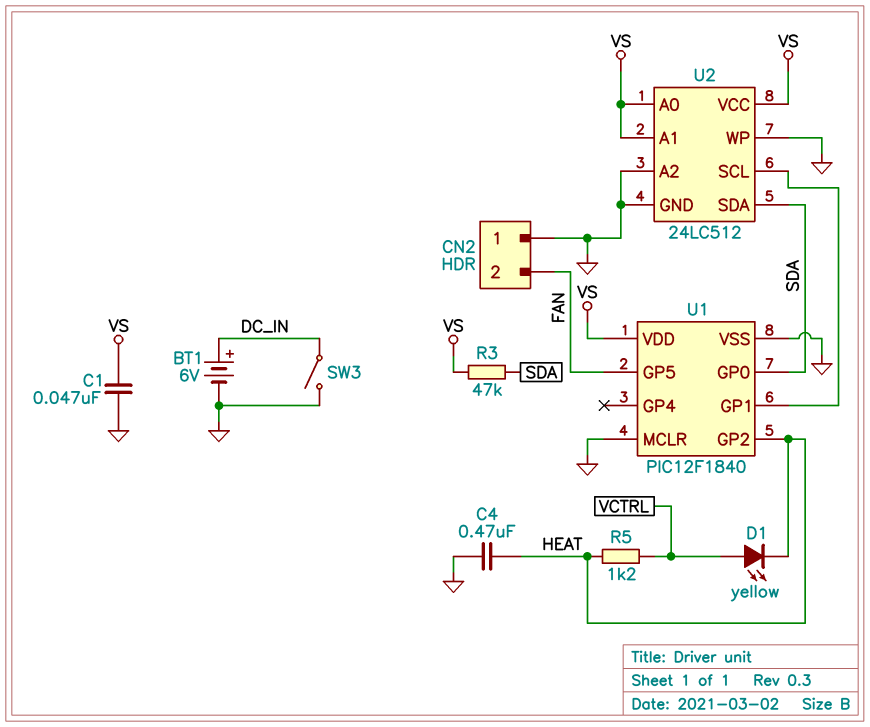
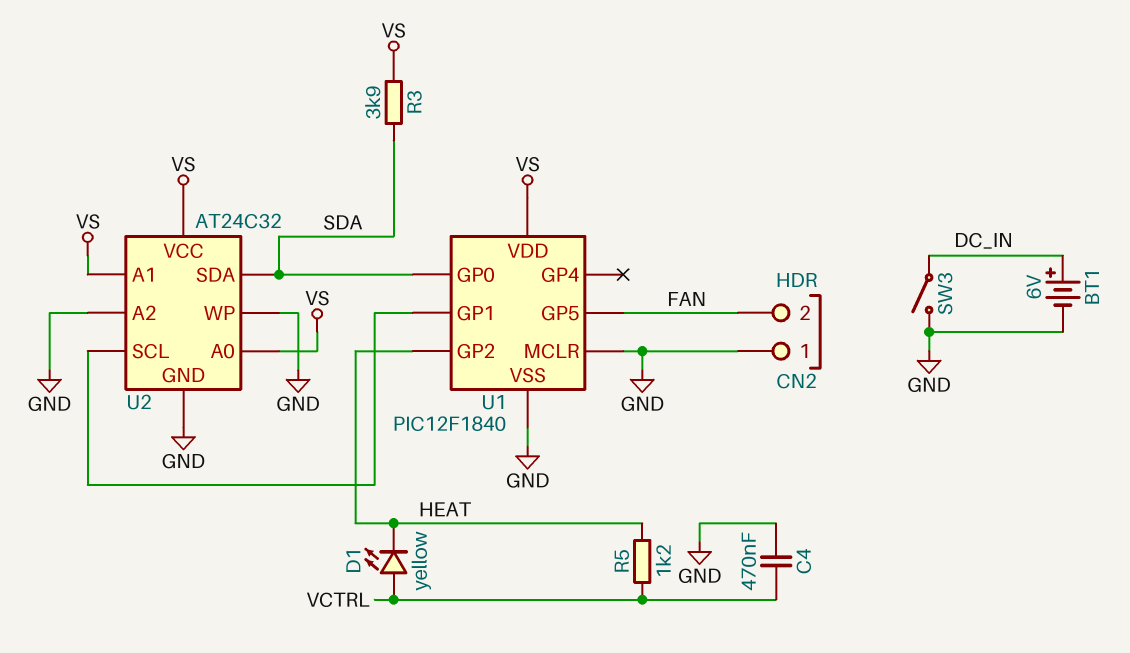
C1: 47nF (GND, VS) -> none
C4: 470nF (GND, HEAT) -> 470nF (GND, VCTRL)
R3: 47k (SDA, VS) -> 3.9k (SDA, VS)
U2: 24LC512 -> AT24C32

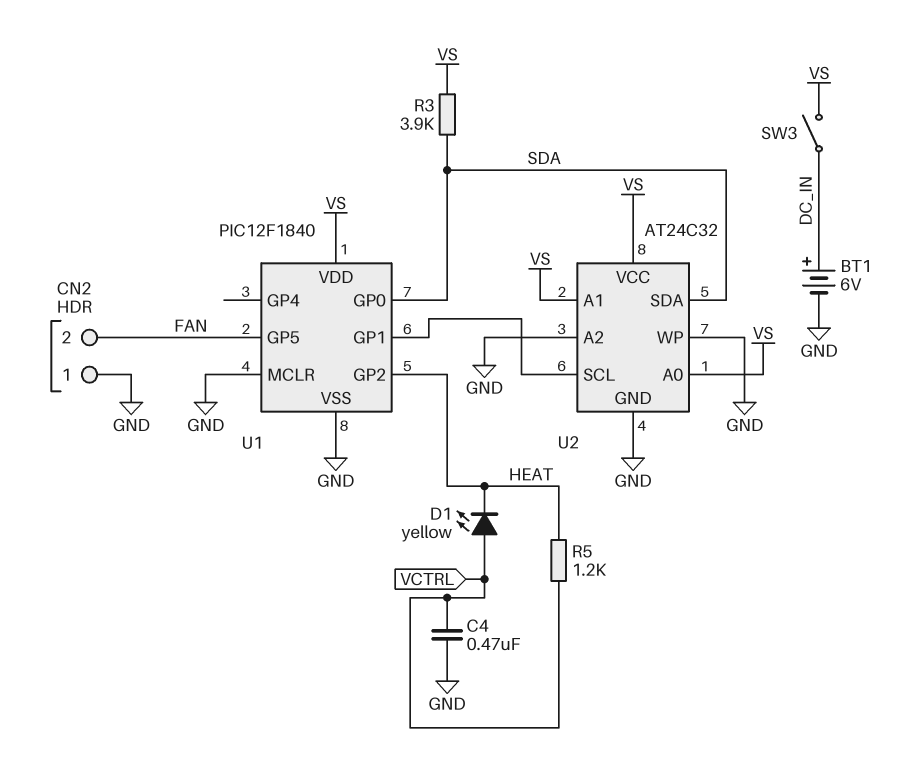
SW3: switch (DC_IN, GND) -> switch (DC_IN, VS)

